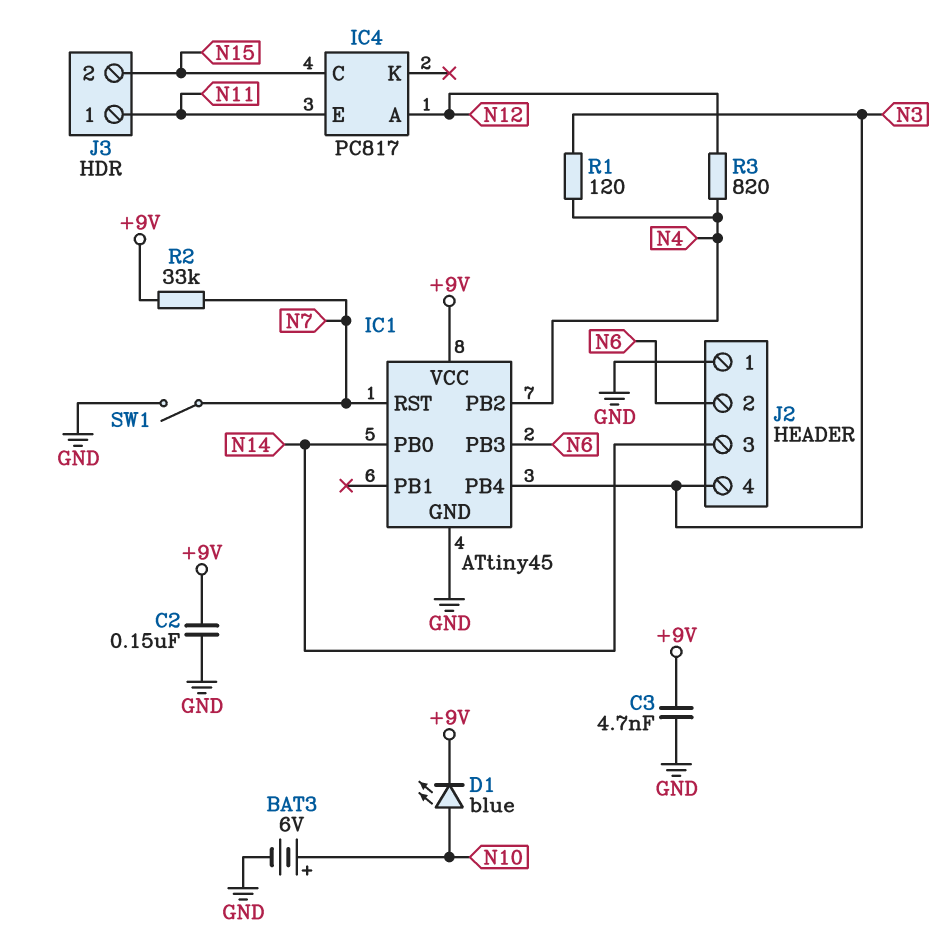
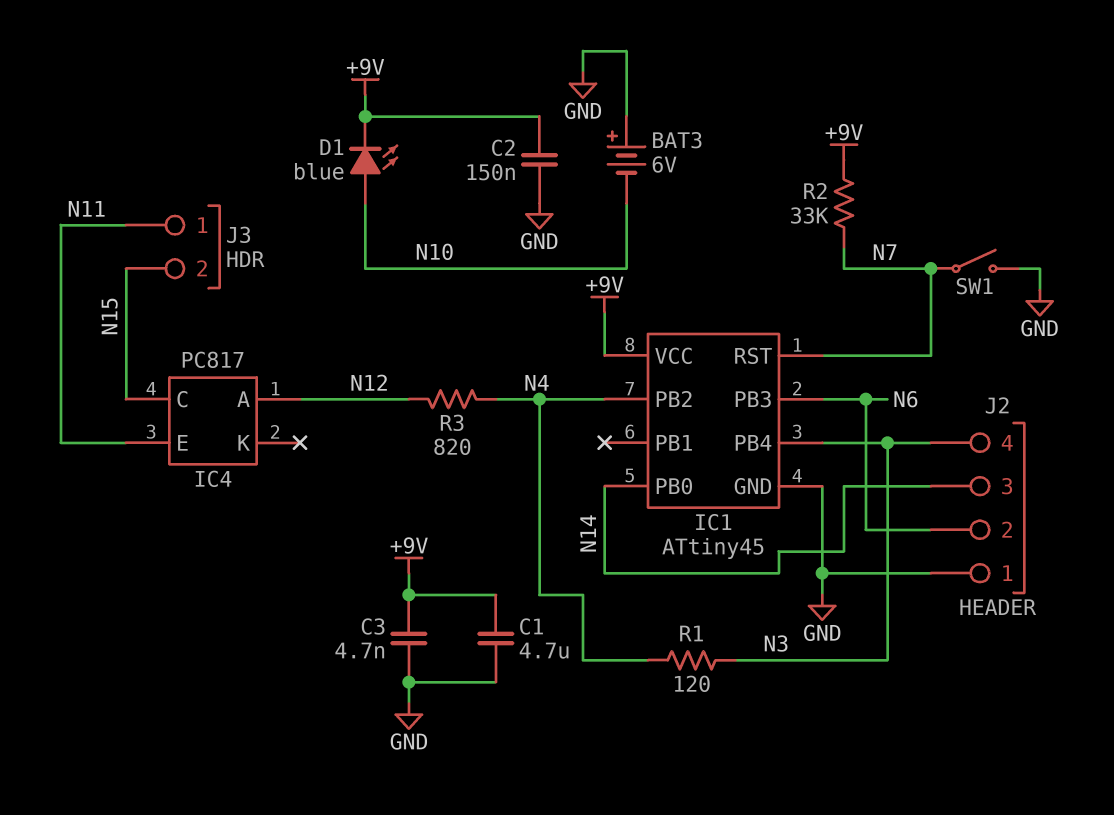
BAT3: 6V (plus N10, minus GND) -> 6V (plus GND, minus N10)
C1: none -> 4.7uF (+9V, GND)

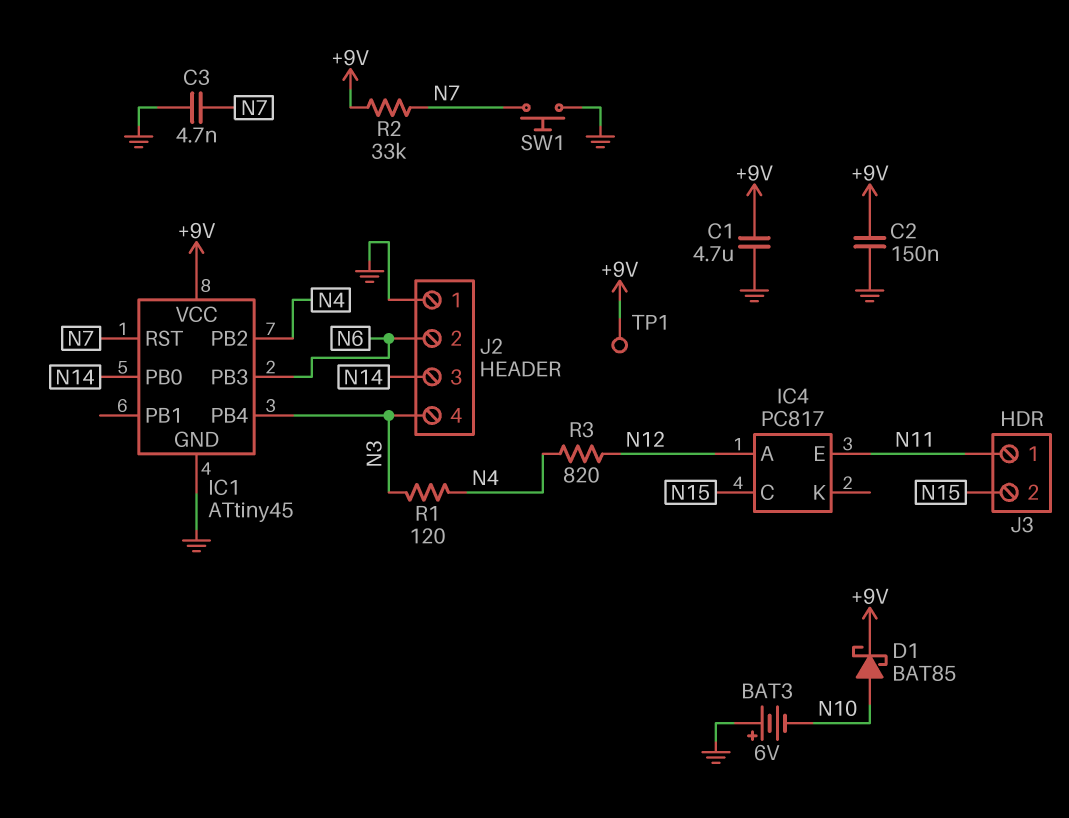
C3: 4.7nF (+9V, GND) -> 4.7nF (GND, N7)
D1: LED blue (A N10, K +9V) -> schottky BAT85 (A N10, K +9V)
SW1: switch (GND, N7) -> button (GND, N7)
TP1: none -> test point (+9V)

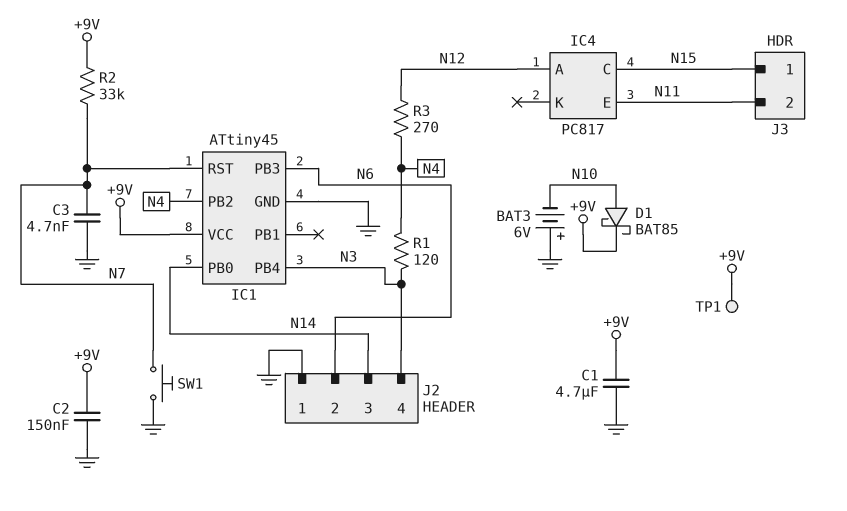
J3 pin 1: N11 -> N15
J3 pin 2: N15 -> N11
R3: 820 (N4, N12) -> 270 (N4, N12)

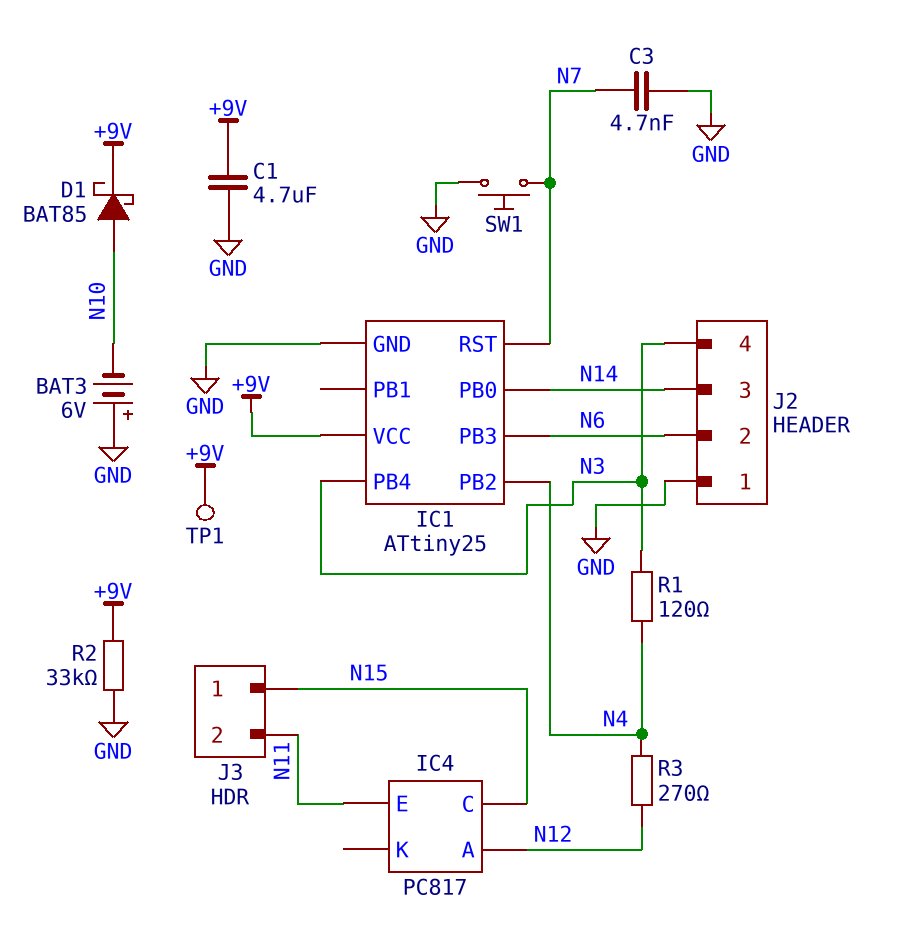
C2: 150nF (+9V, GND) -> none
IC1: ATtiny45 -> ATtiny25
R2: 33k (+9V, N7) -> 33k (+9V, GND)

